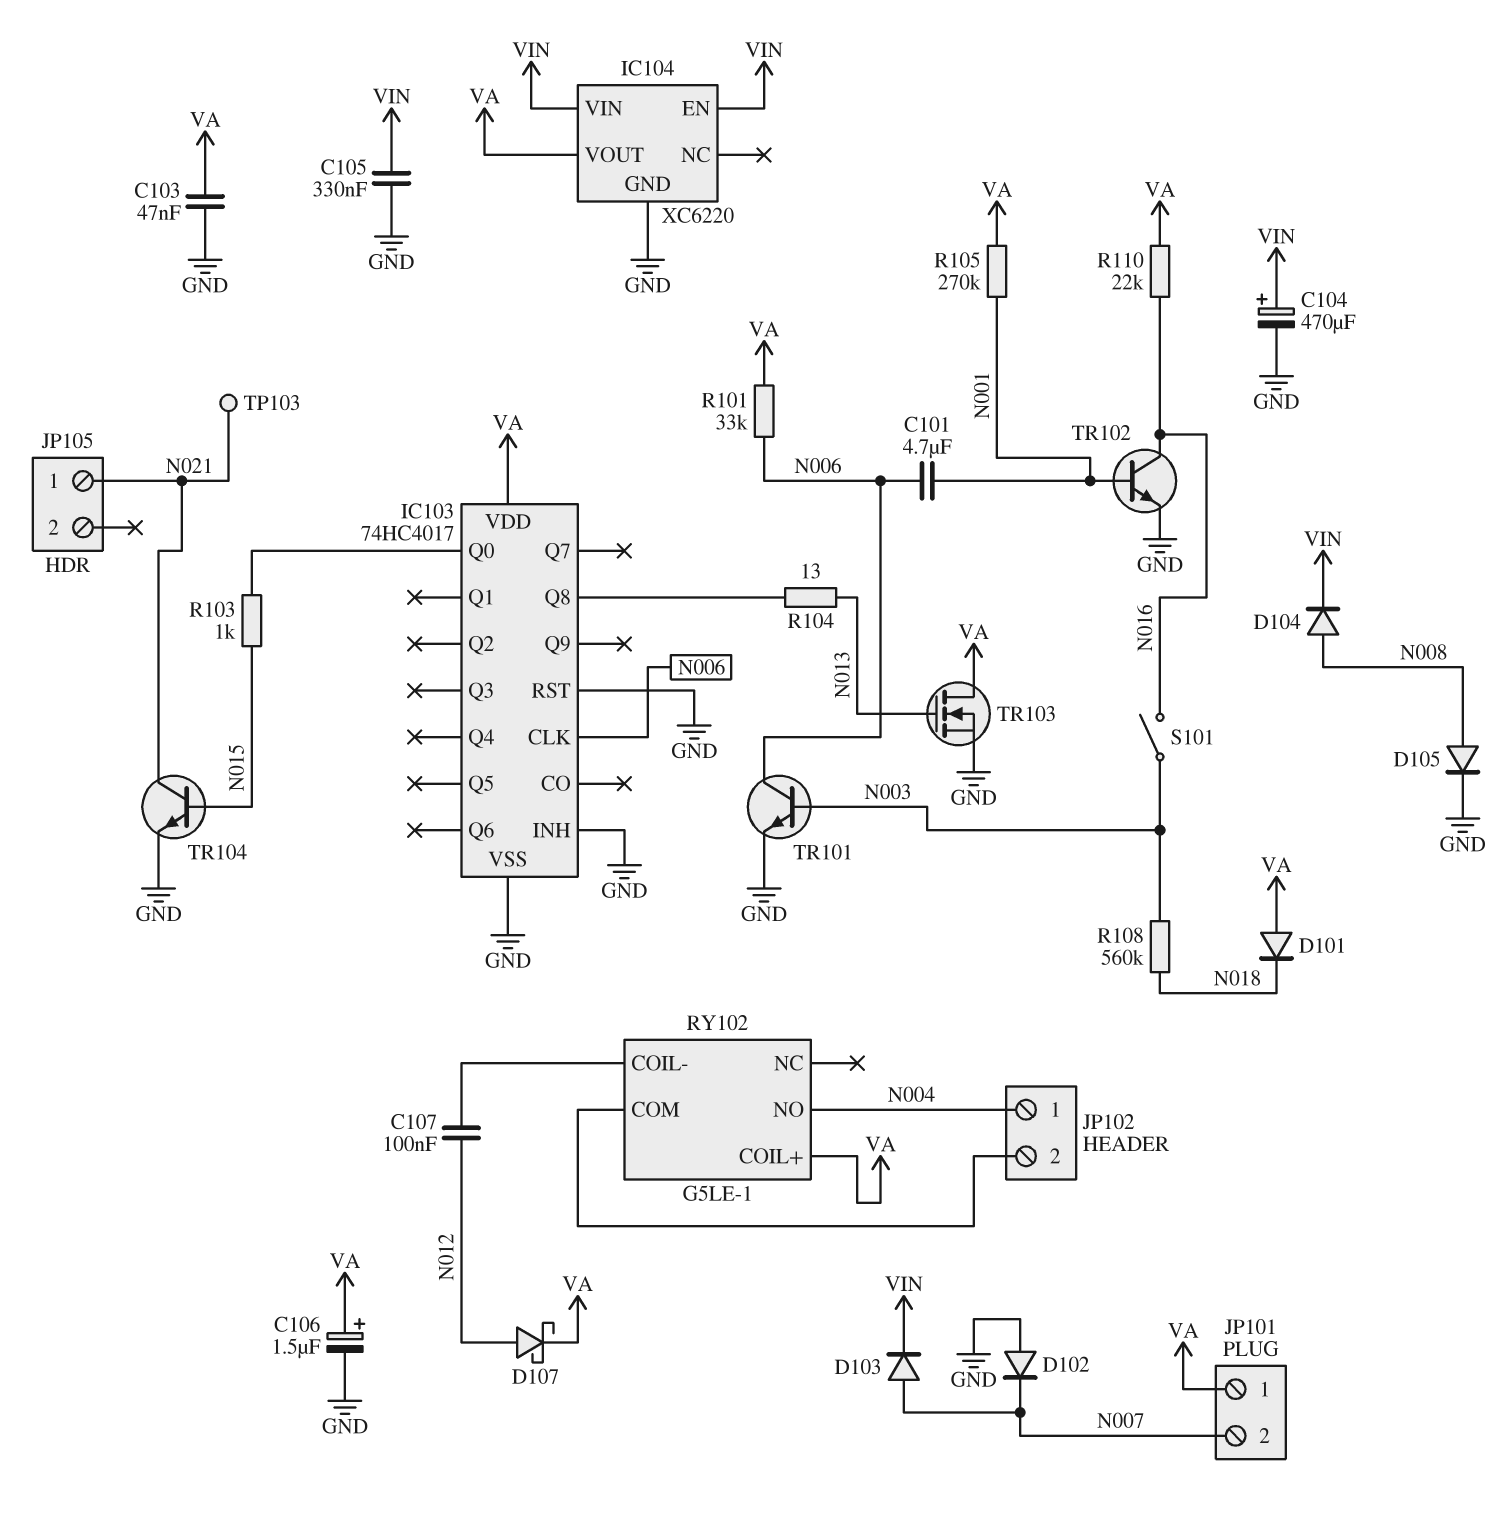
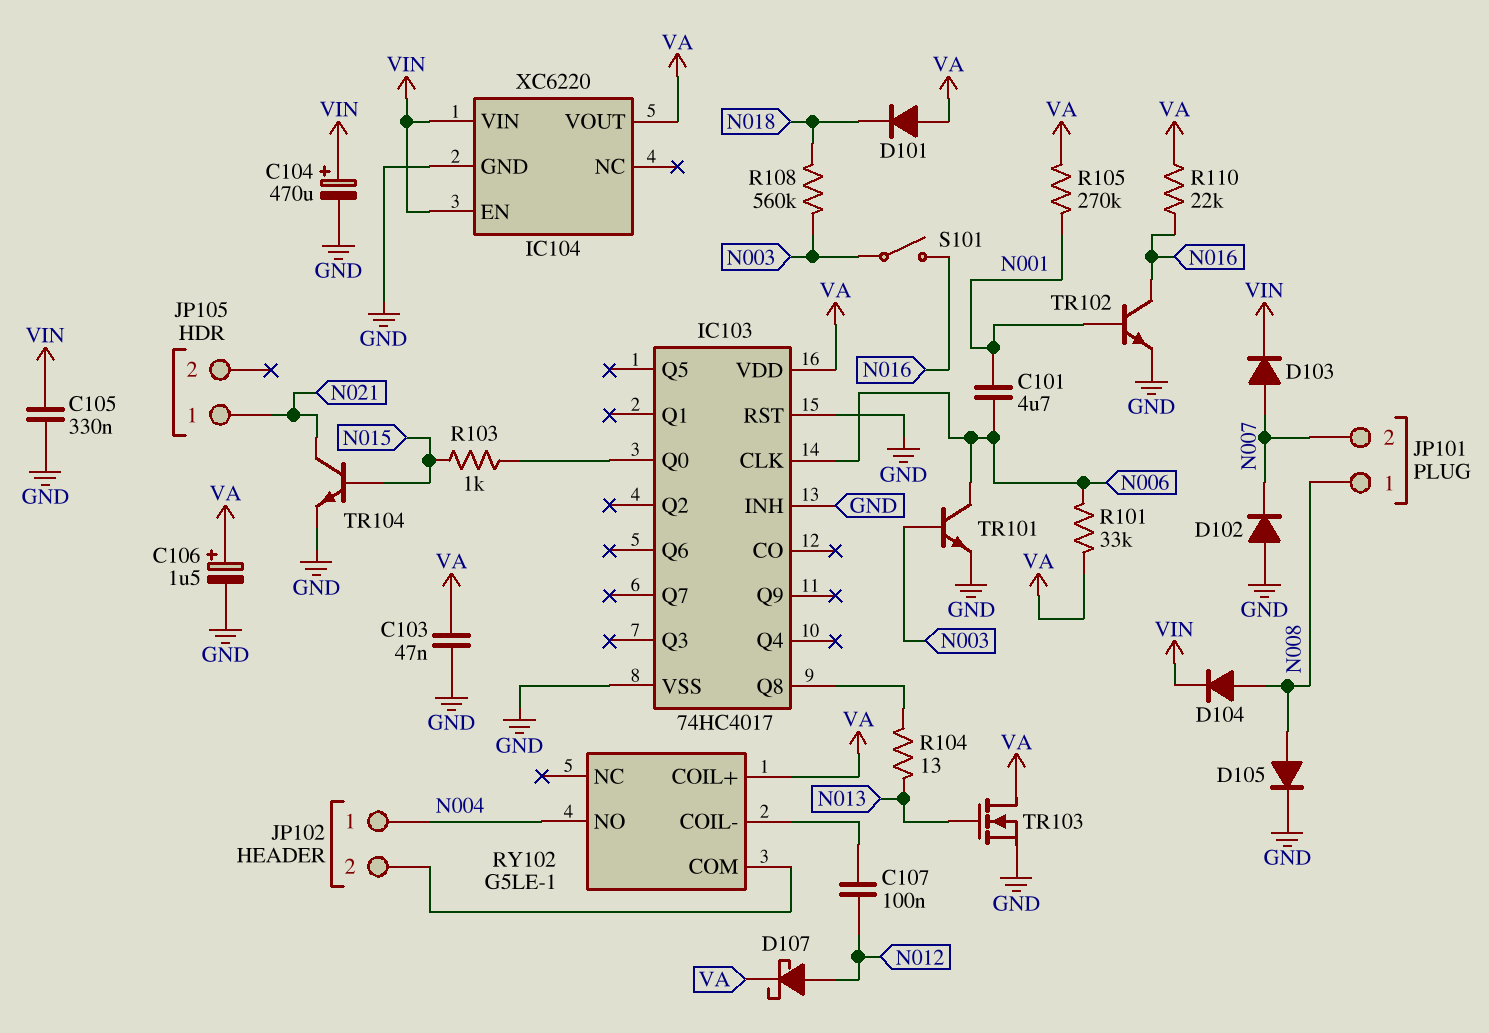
JP101 pin 1: VA -> N008
TP103: test point (N021) -> none

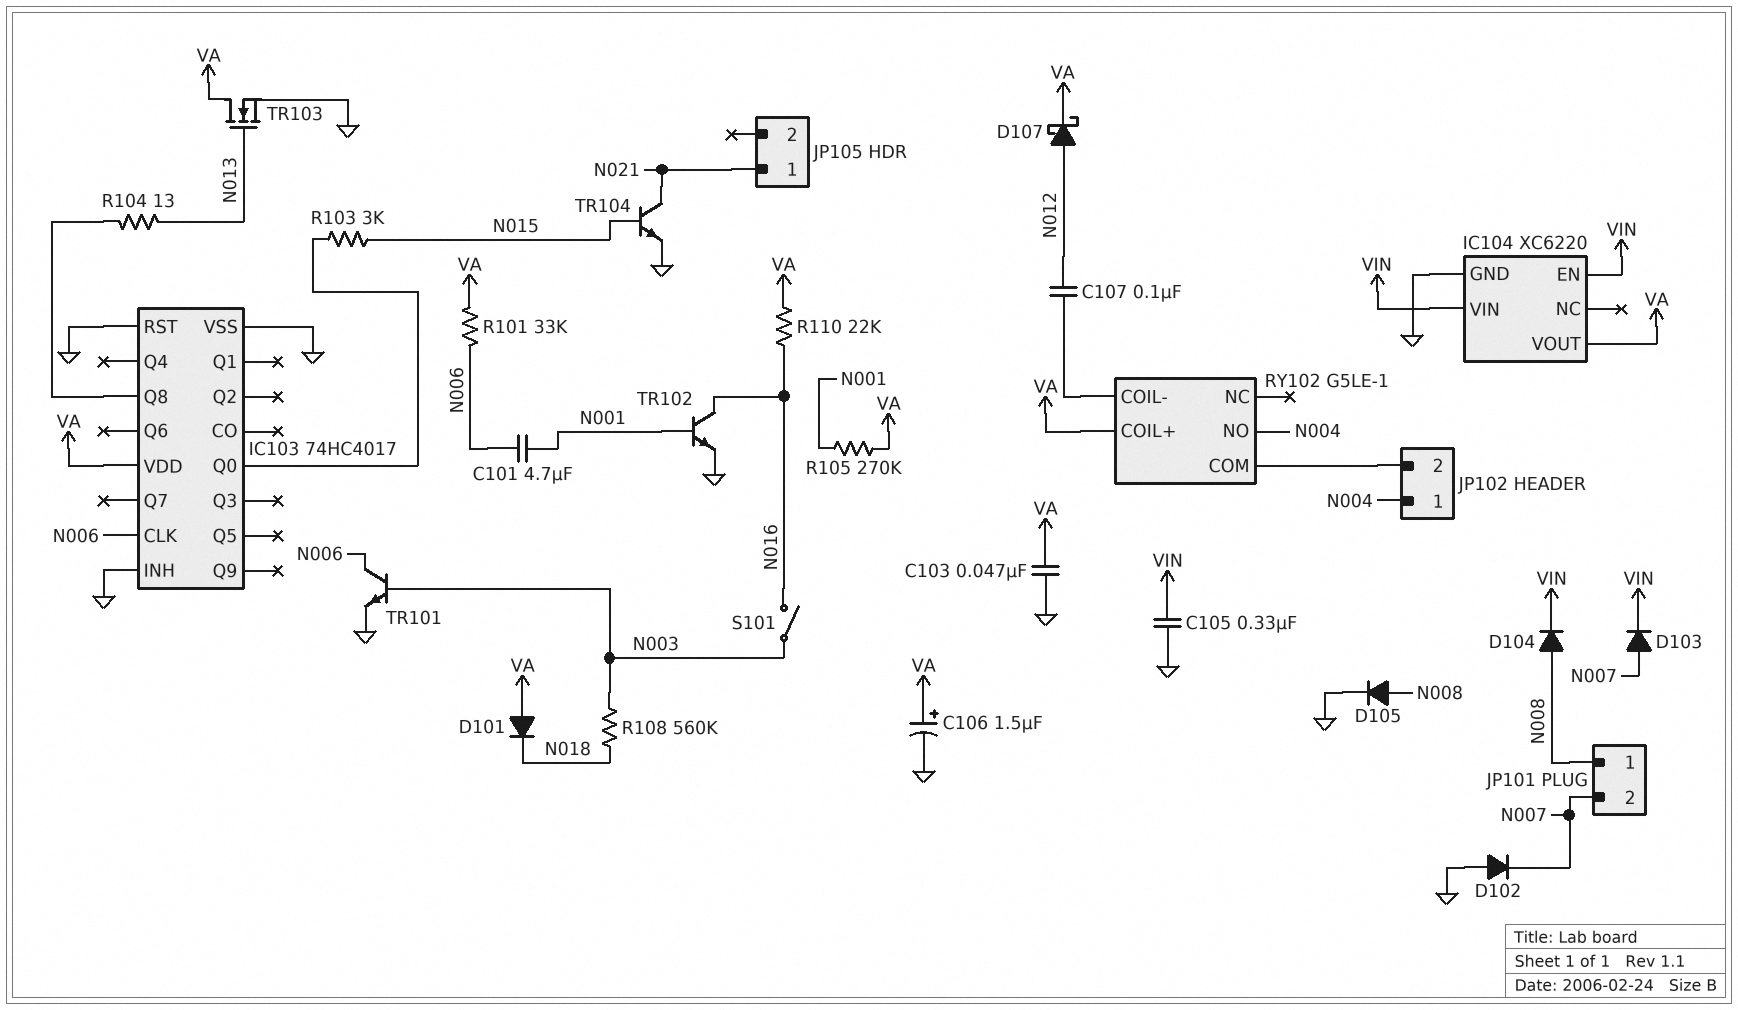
C104: 470uF (plus VIN, minus GND) -> none
R103: 1k (IC103/Q0, N015) -> 3k (IC103/Q0, N015)

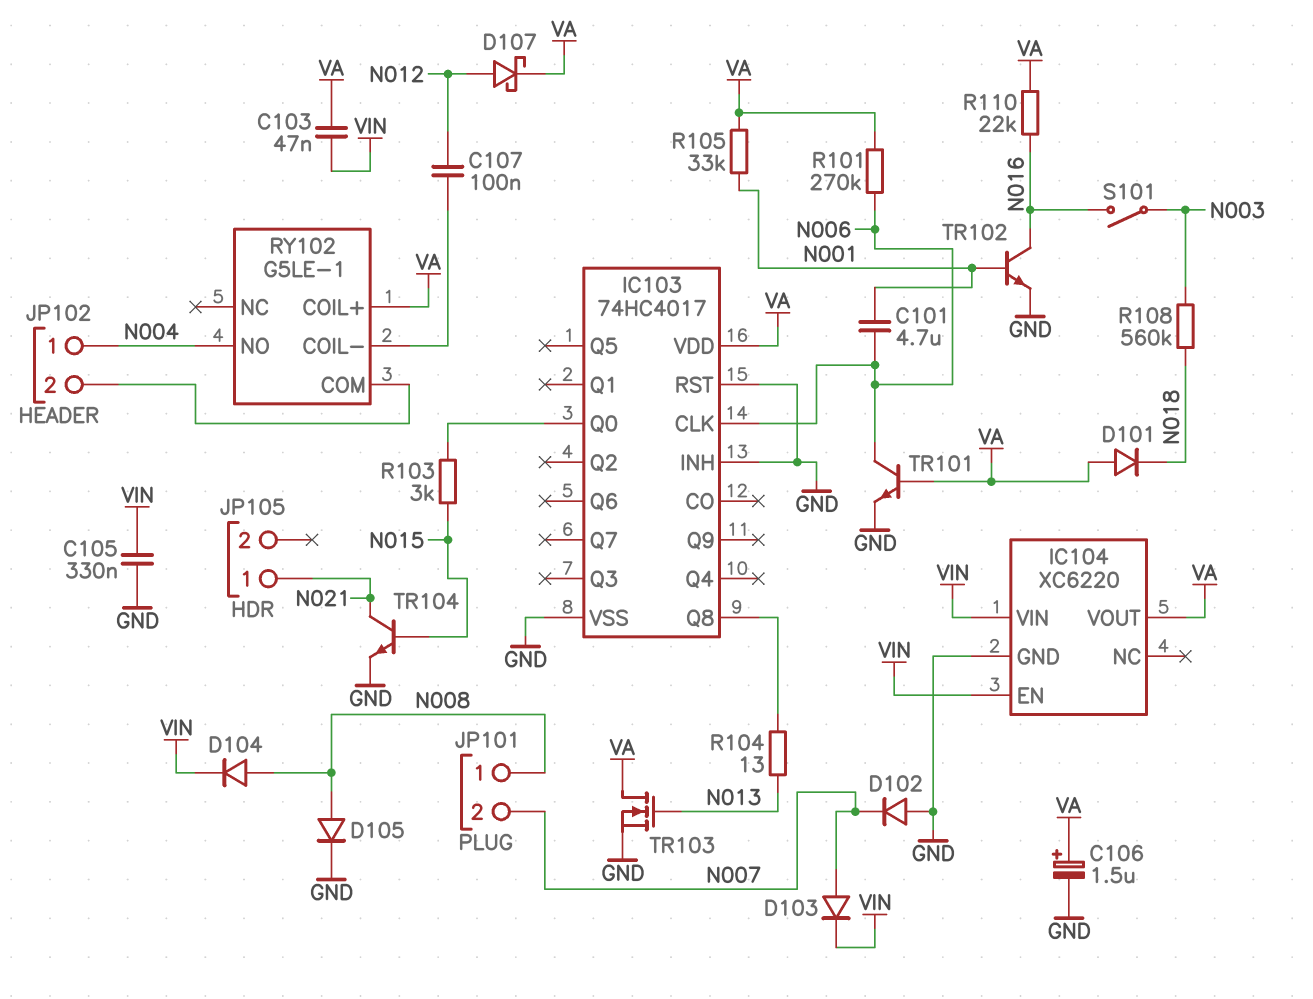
C103: 47nF (GND, VA) -> 47nF (VA, VIN)
R101: 33k (N006, VA) -> 270k (N006, VA)
R105: 270k (N001, VA) -> 33k (N001, VA)
TR101: NPN (B N003, C N006, E GND) -> NPN (B VA, C N006, E GND)

